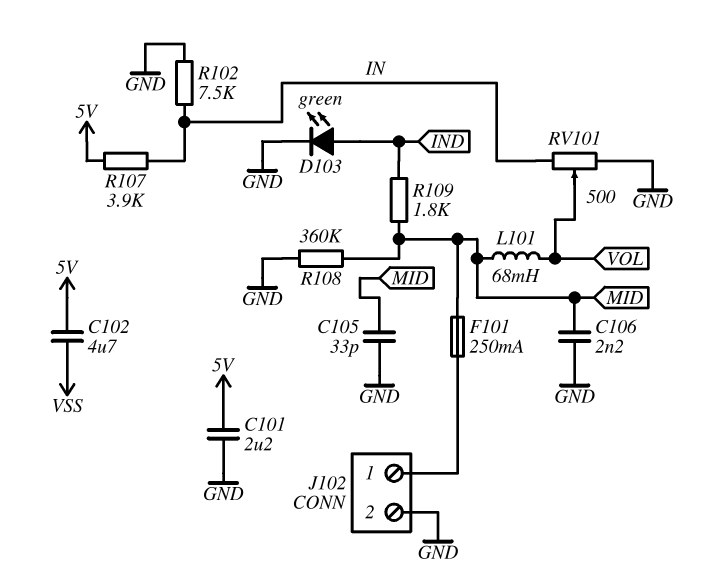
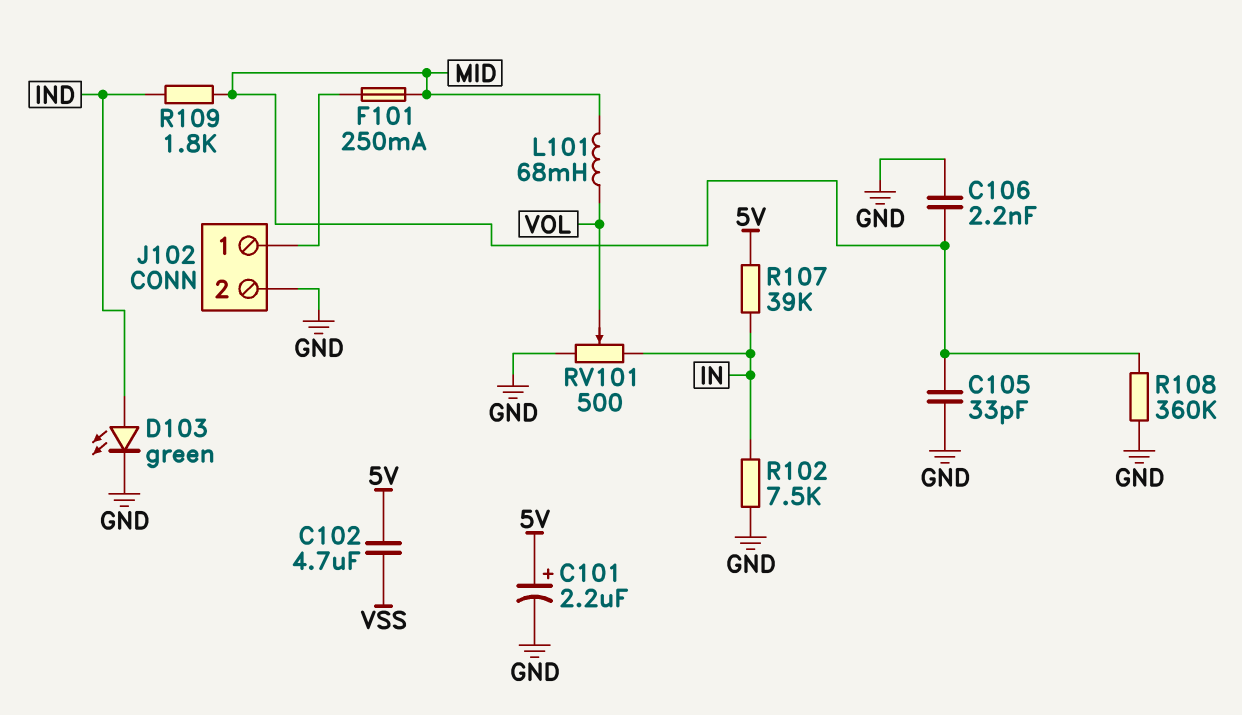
C101: 2.2uF (5V, GND) -> 2.2uF (plus 5V, minus GND)
R107: 3.9k (5V, IN) -> 39k (5V, IN)

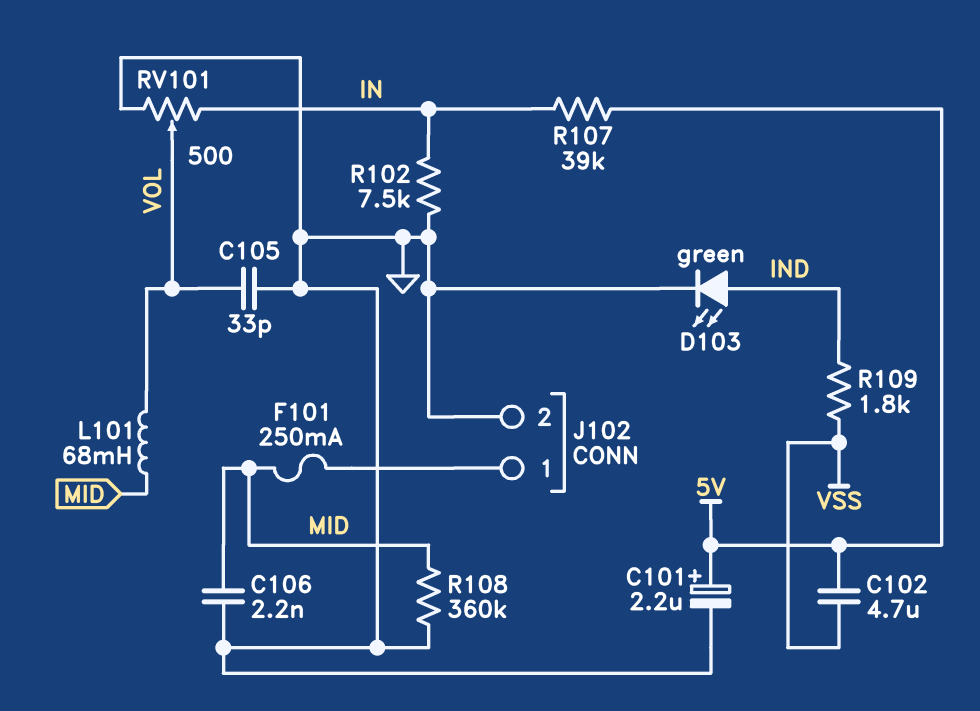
C105: 33pF (GND, MID) -> 33pF (GND, VOL)
R109: 1.8k (IND, MID) -> 1.8k (IND, VSS)

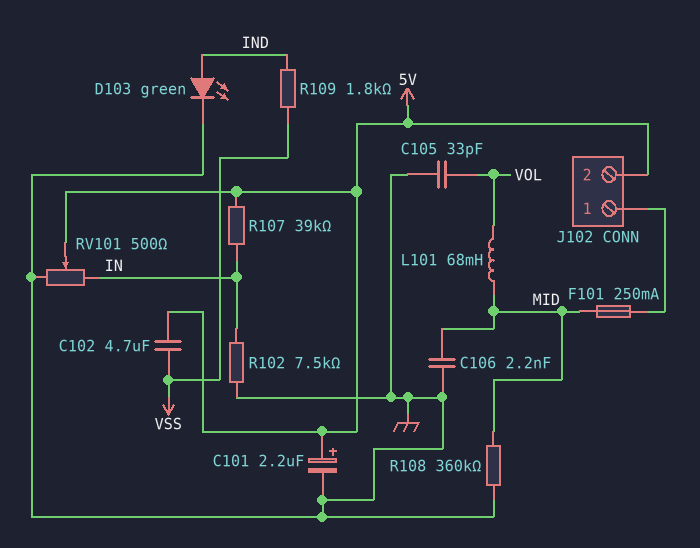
J102 pin 2: GND -> 5V
RV101: 500 (GND, IN, wiper VOL) -> 500 (GND, IN, wiper 5V)

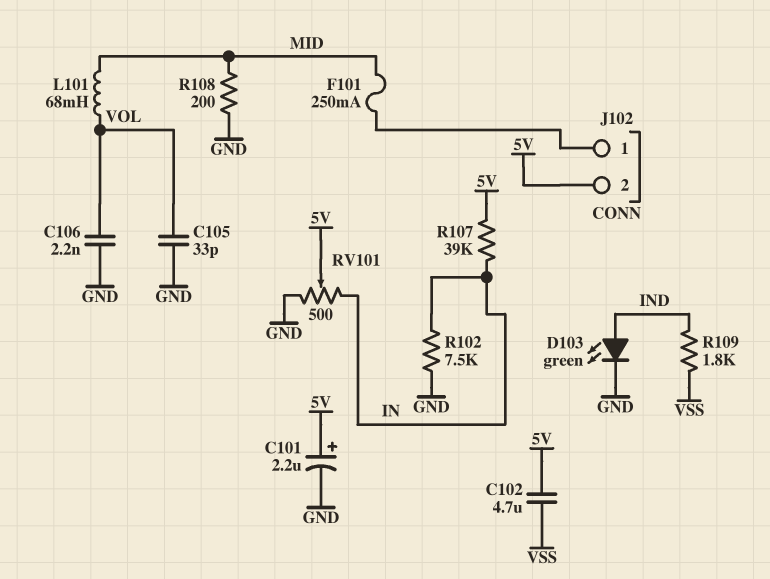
C106: 2.2nF (GND, MID) -> 2.2nF (GND, VOL)
R108: 360k (GND, MID) -> 200 (GND, MID)

